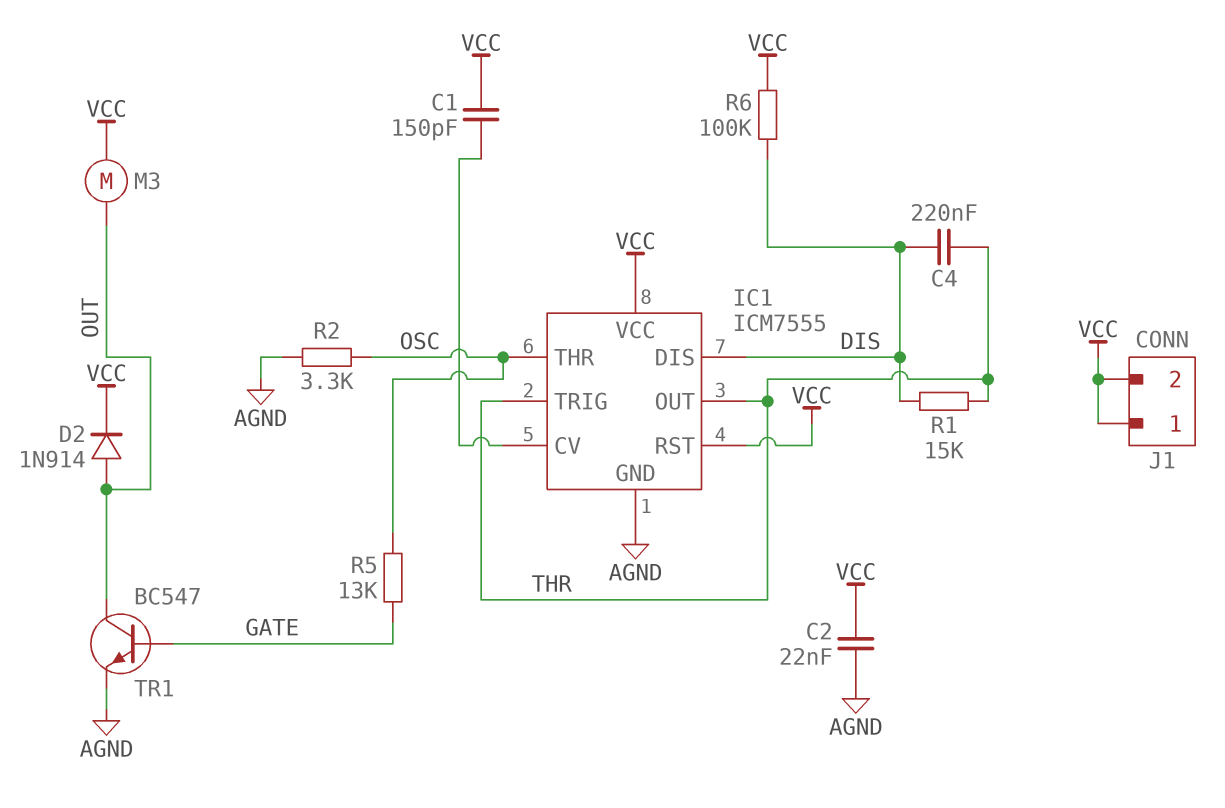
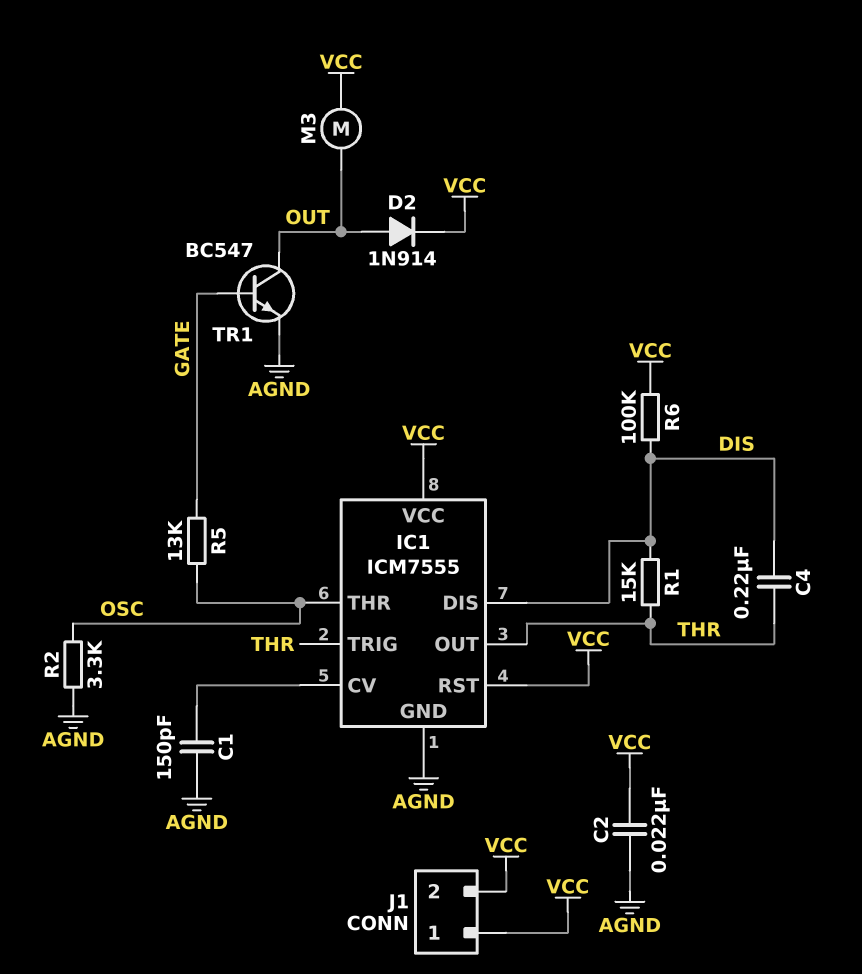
C1: 150pF (IC1/CV, VCC) -> 150pF (AGND, IC1/CV)

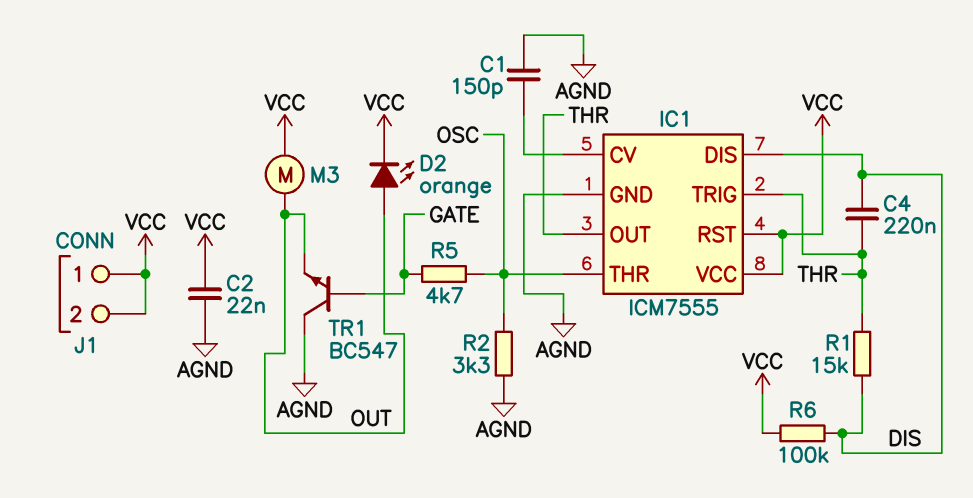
D2: diode 1N914 (A OUT, K VCC) -> LED orange (A OUT, K VCC)
R5: 13k (GATE, OSC) -> 4.7k (GATE, OSC)
TR1: NPN BC547 (B GATE, C OUT, E AGND) -> NPN BC547 (B GATE, C AGND, E OUT)

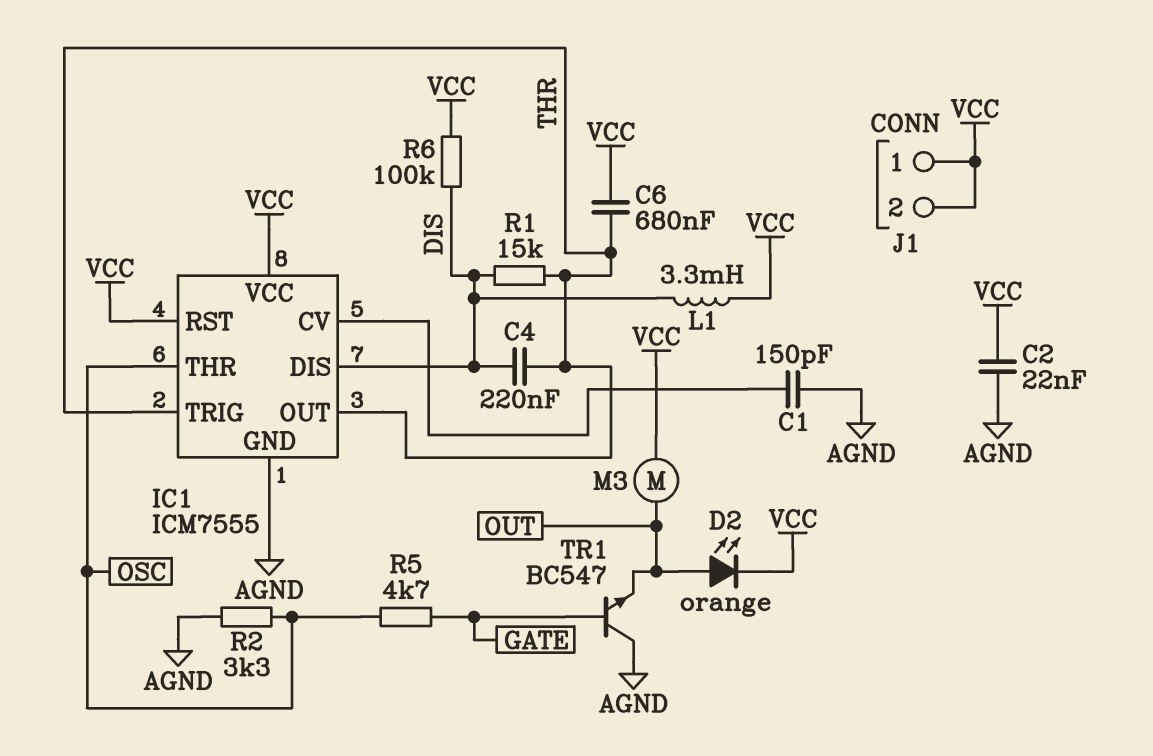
C6: none -> 680nF (THR, VCC)
L1: none -> 3.3mH (DIS, VCC)

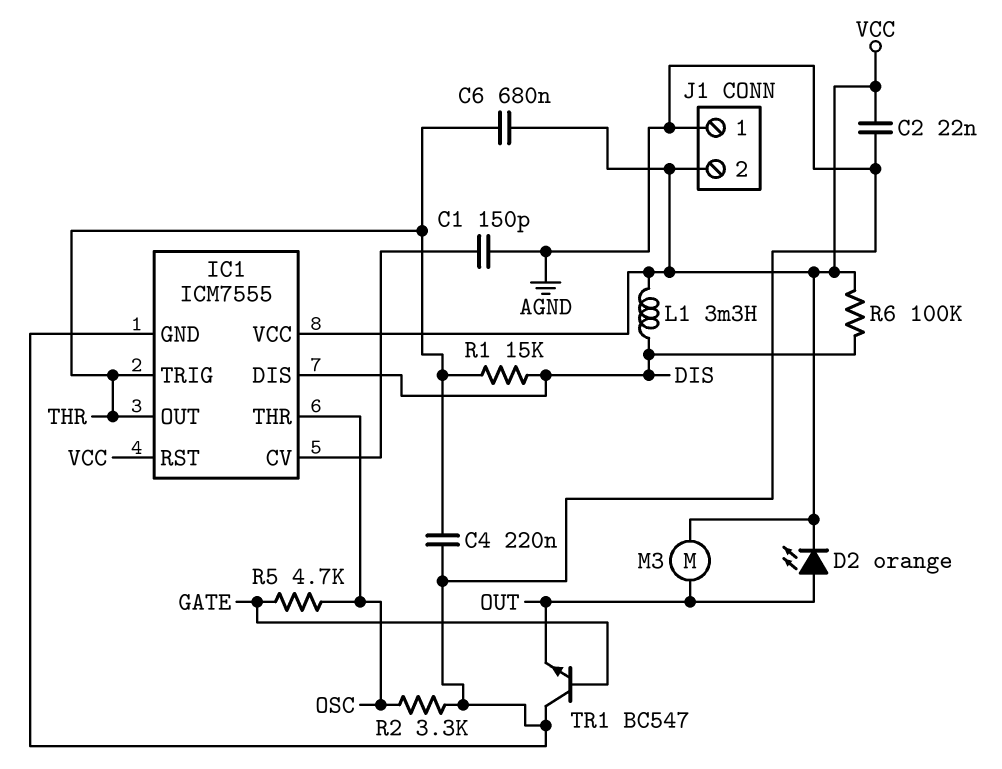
C4: 220nF (DIS, THR) -> 220nF (AGND, THR)
J1 pin 1: VCC -> AGND

